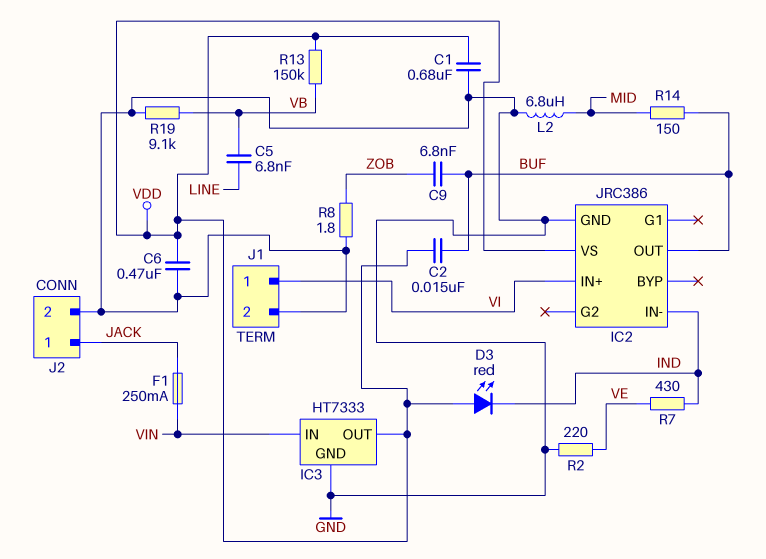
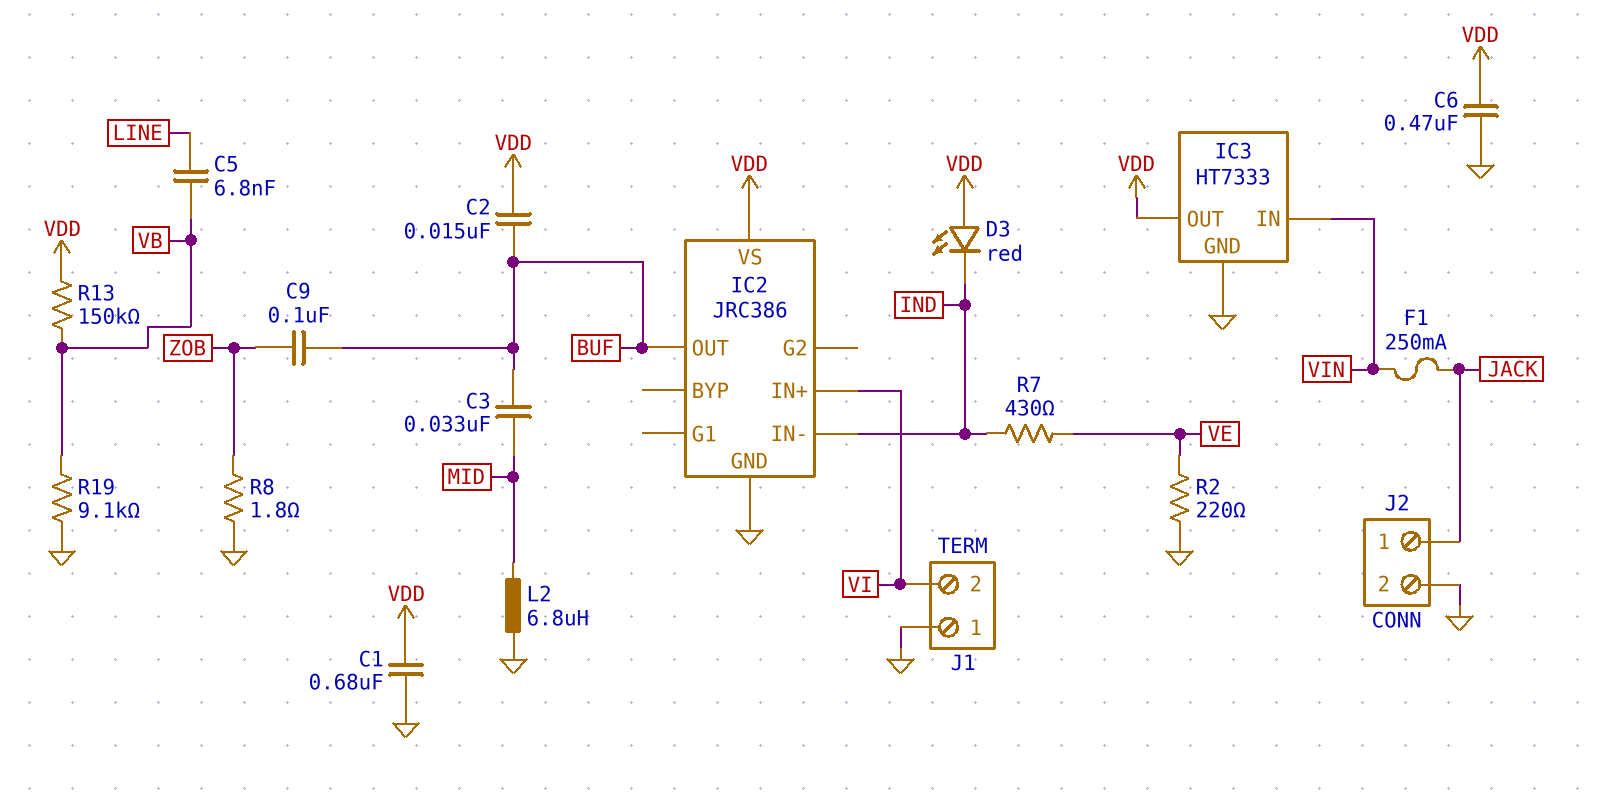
C3: none -> 33nF (BUF, MID)
C9: 6.8nF (BUF, ZOB) -> 100nF (BUF, ZOB)
J1 pin 1: VI -> GND
J1 pin 2: GND -> VI
R14: 150 (BUF, MID) -> none

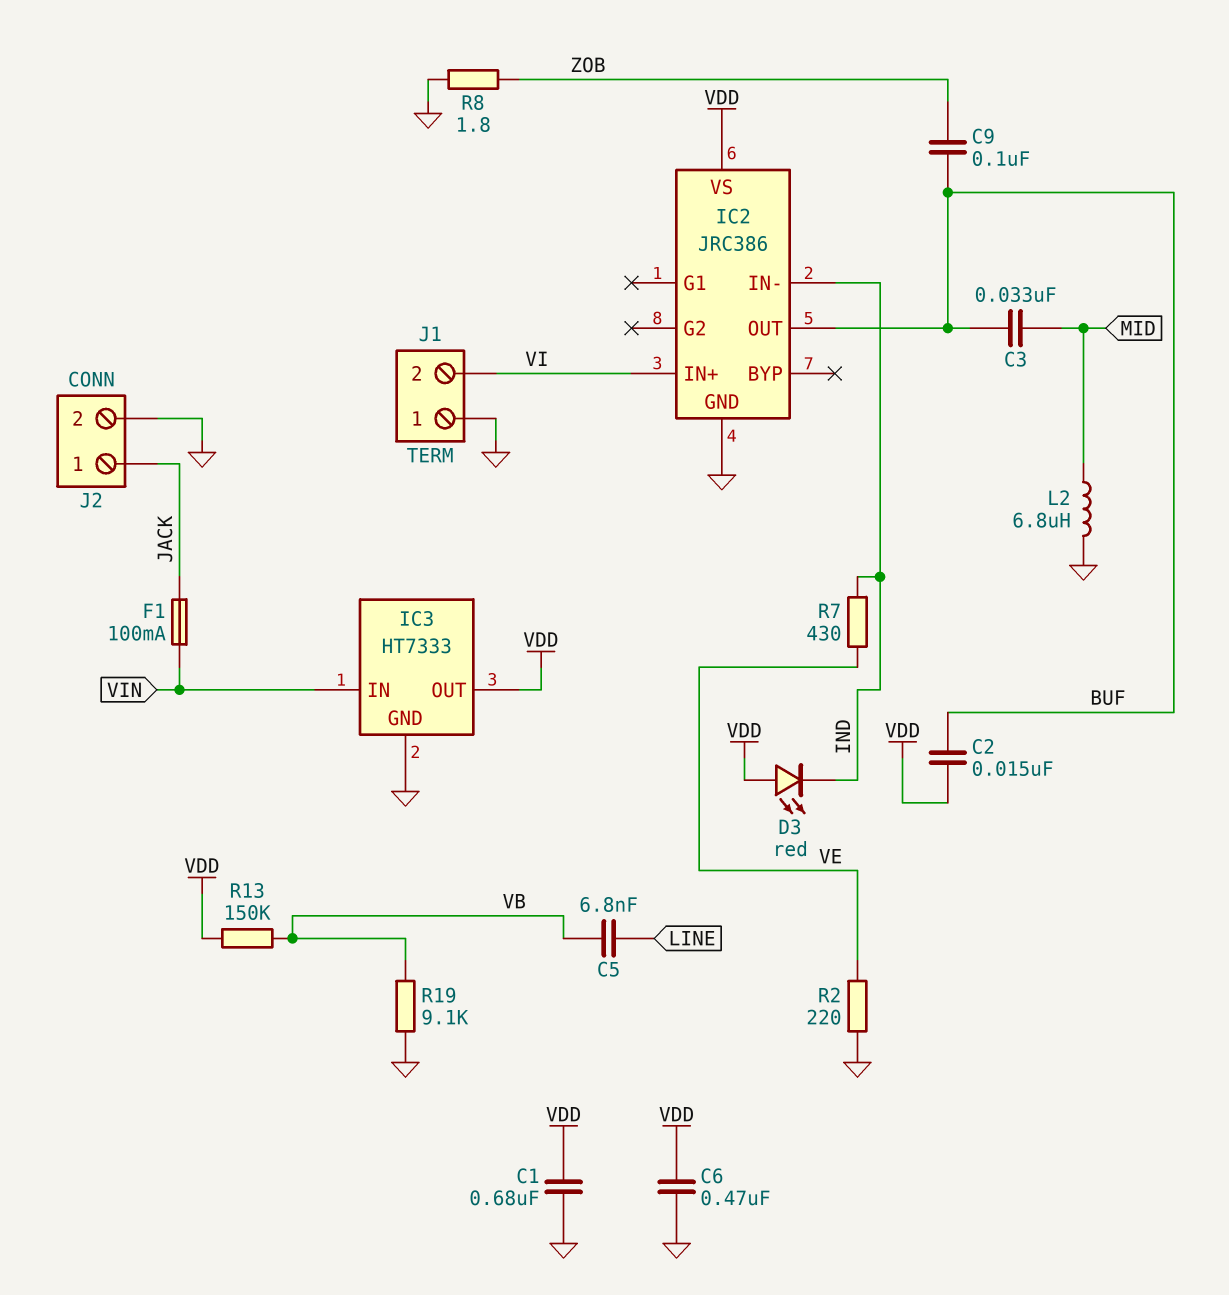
F1: 250mA (JACK, VIN) -> 100mA (JACK, VIN)

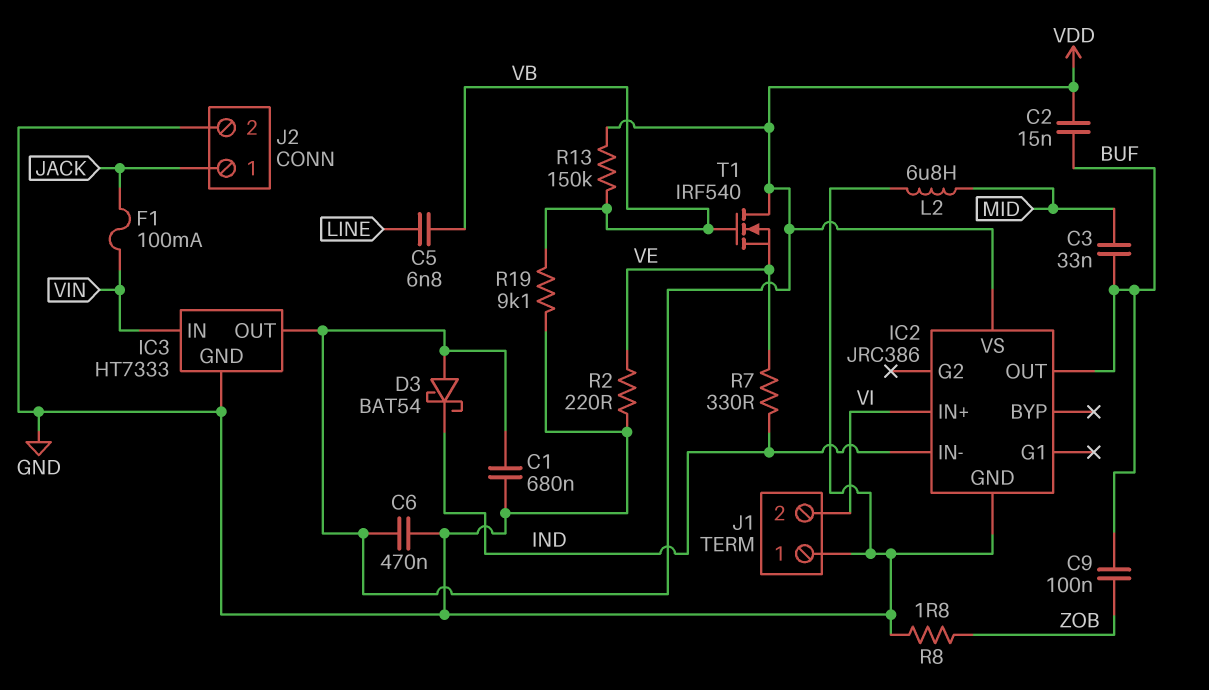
D3: LED red (A VDD, K IND) -> schottky BAT54 (A VDD, K IND)
R7: 430 (IND, VE) -> 330 (IND, VE)
T1: none -> NMOS IRF540 (G VB, D VDD, S VE)

